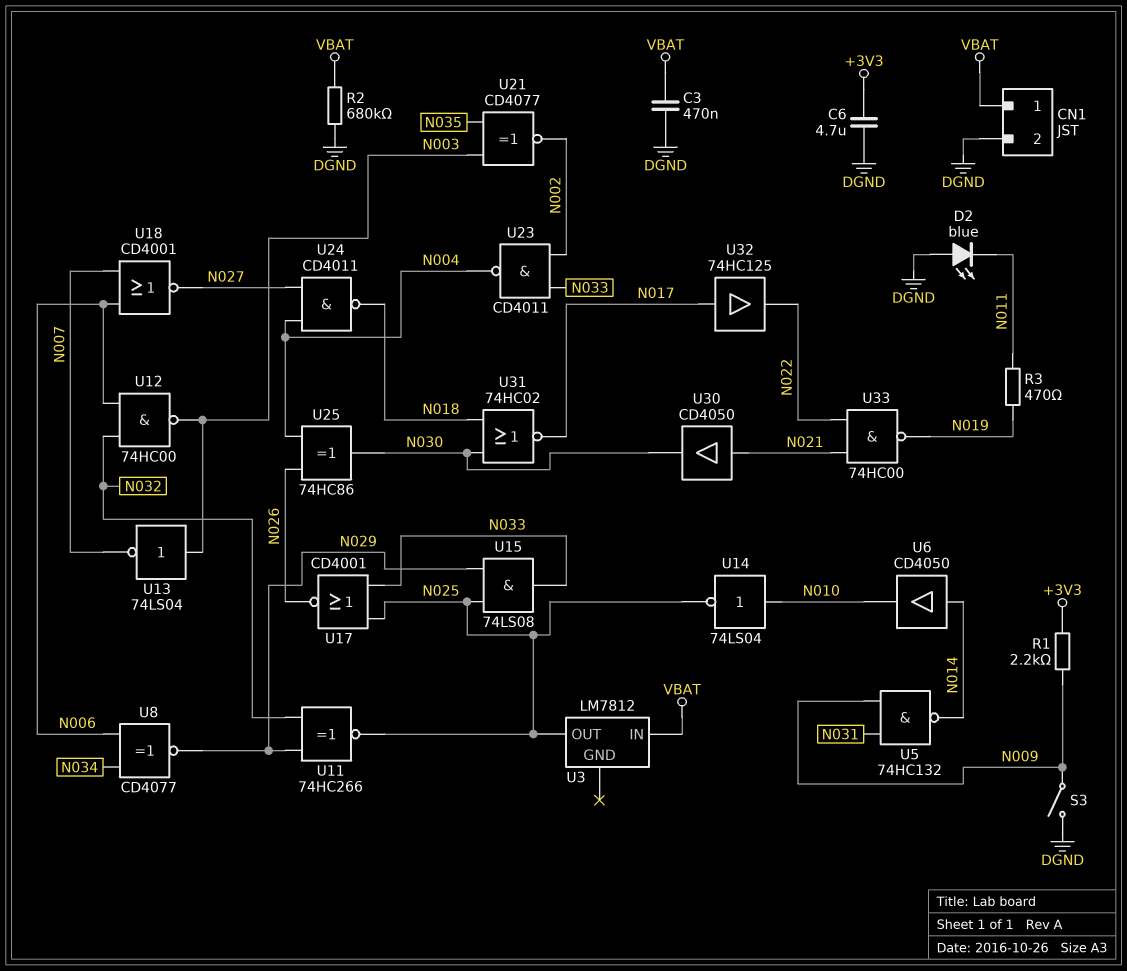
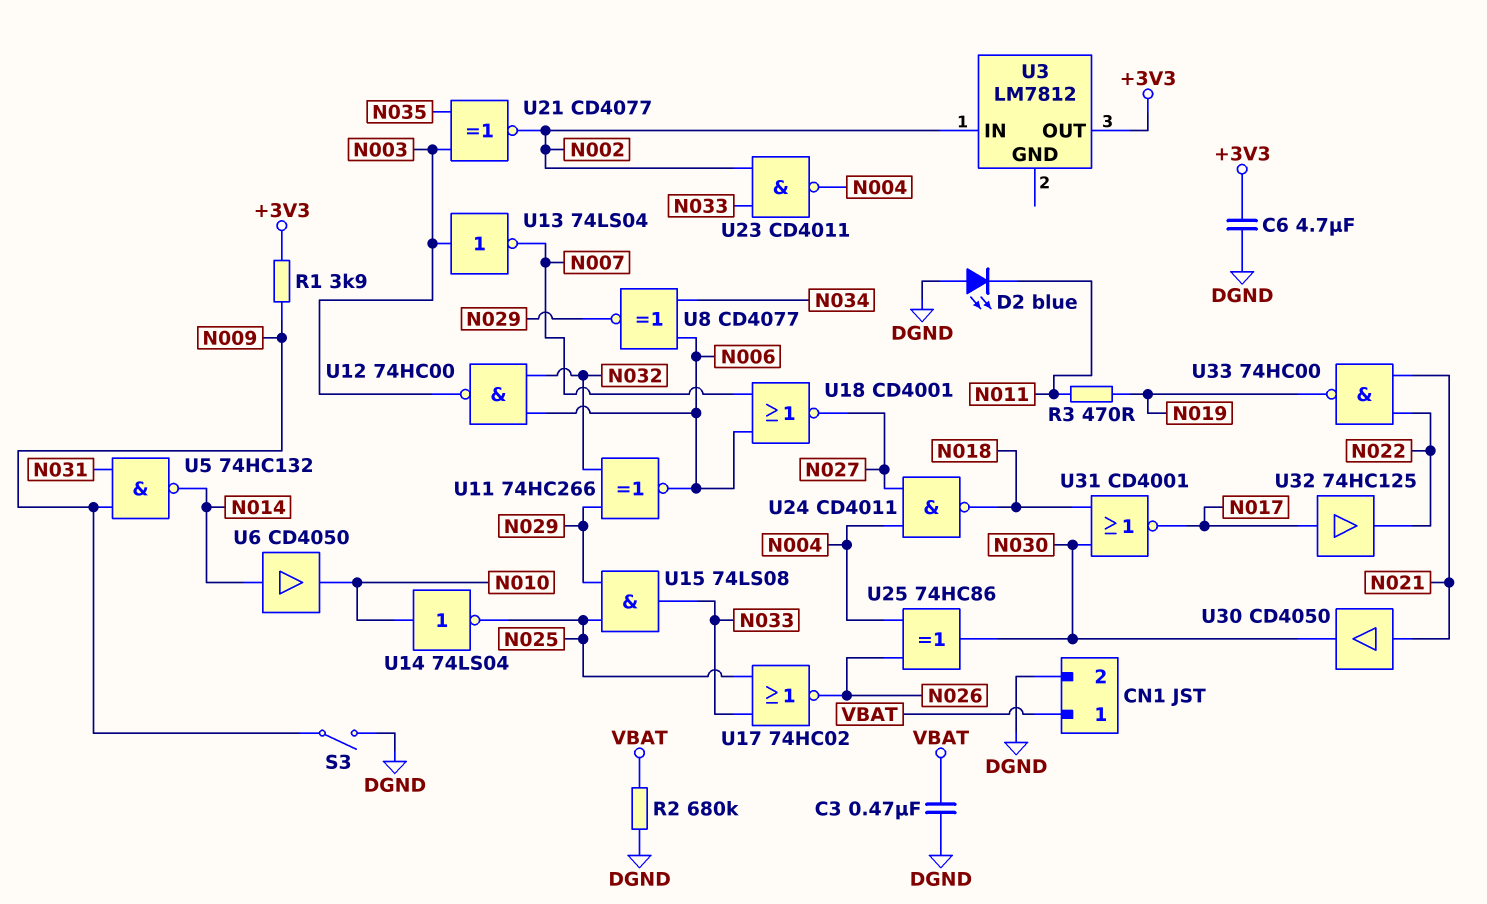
R1: 2.2k (+3V3, N009) -> 3.9k (+3V3, N009)
U3 pin IN: VBAT -> N002
U3 pin OUT: N025 -> +3V3
U11: XNOR 74HC266 (in N029, in N032, out N025) -> XNOR 74HC266 (in N029, in N032, out N006)
U17: NOR CD4001 (in N025, in N033, out N026) -> NOR 74HC02 (in N025, in N033, out N026)
U31: NOR 74HC02 (in N018, in N030, out N017) -> NOR CD4001 (in N018, in N030, out N017)

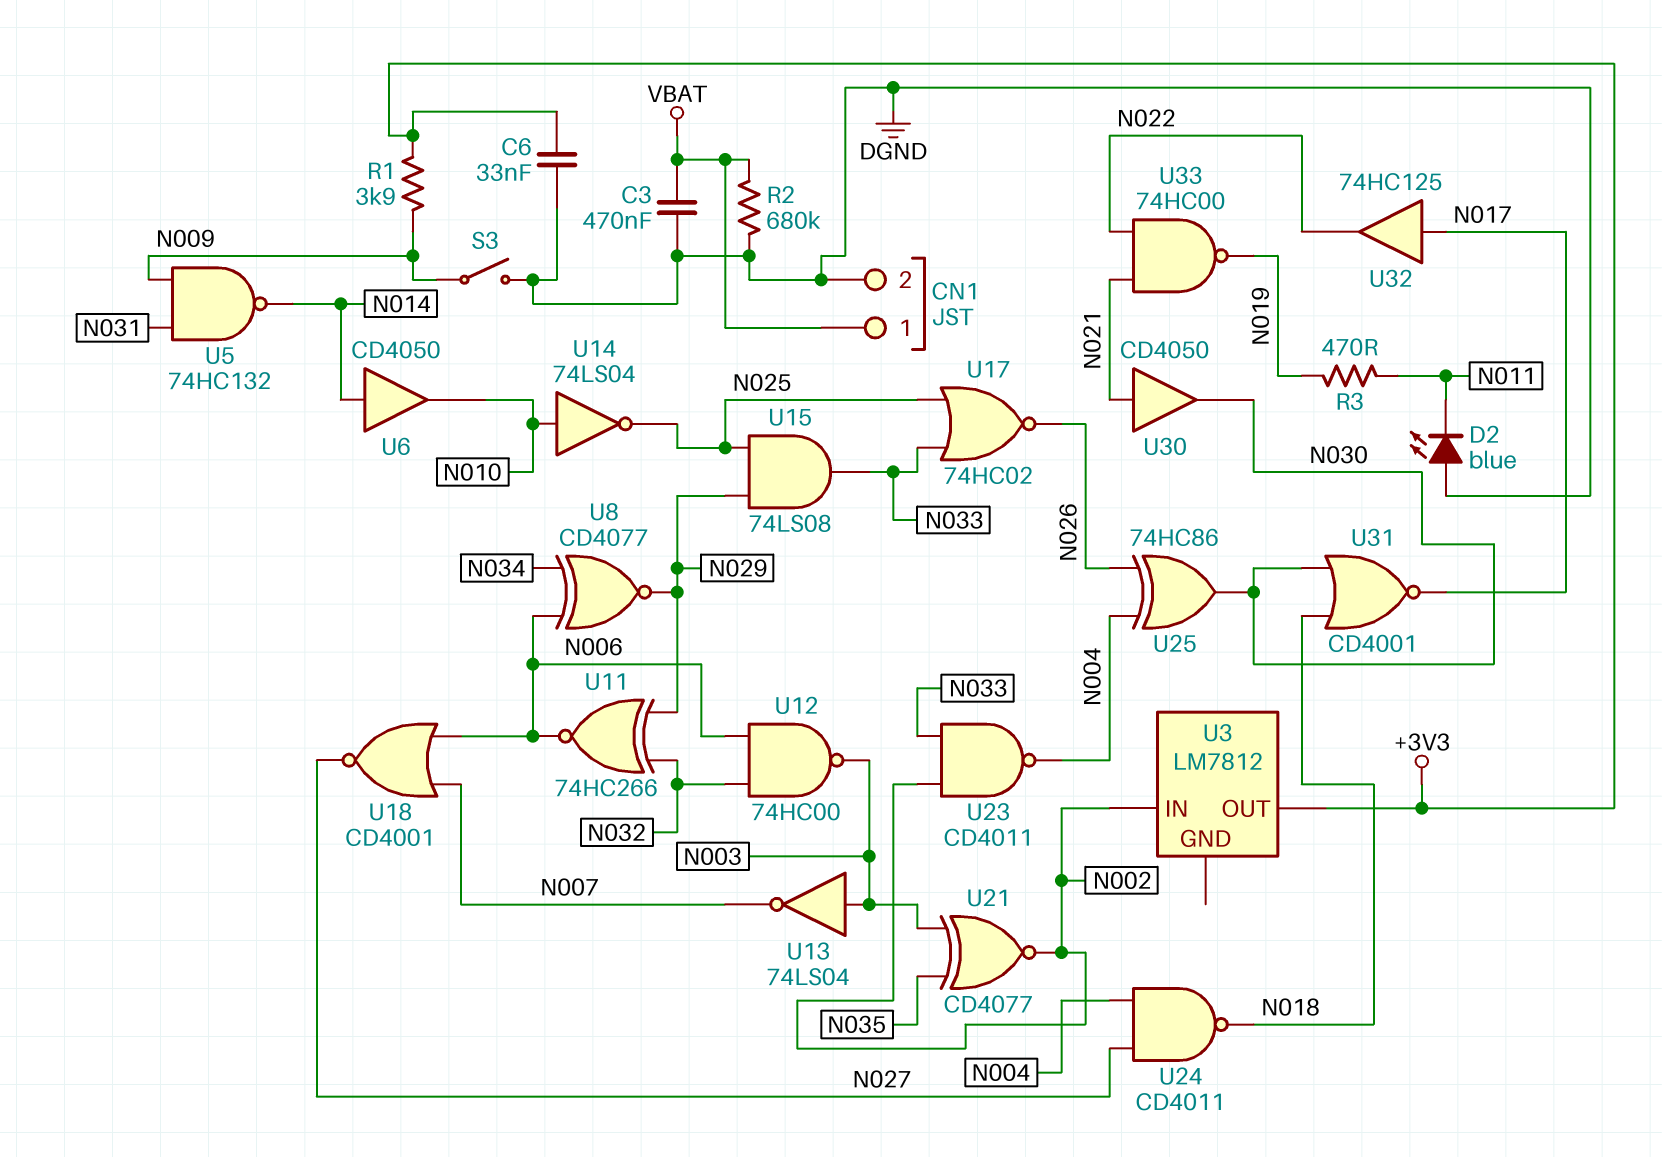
C6: 4.7uF (+3V3, DGND) -> 33nF (+3V3, DGND)

